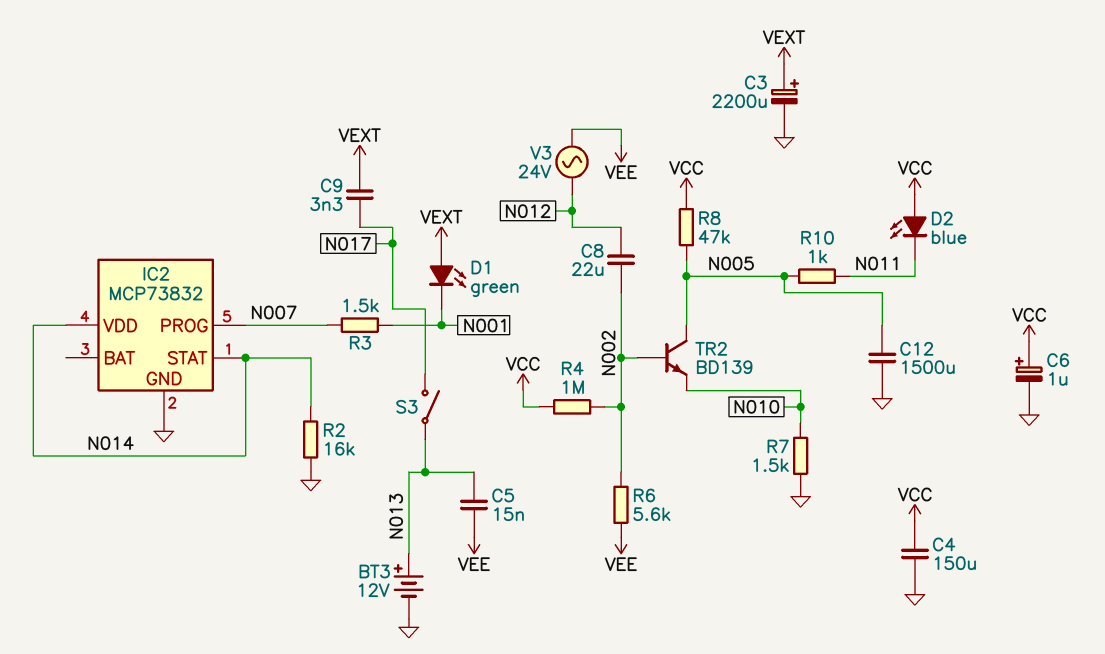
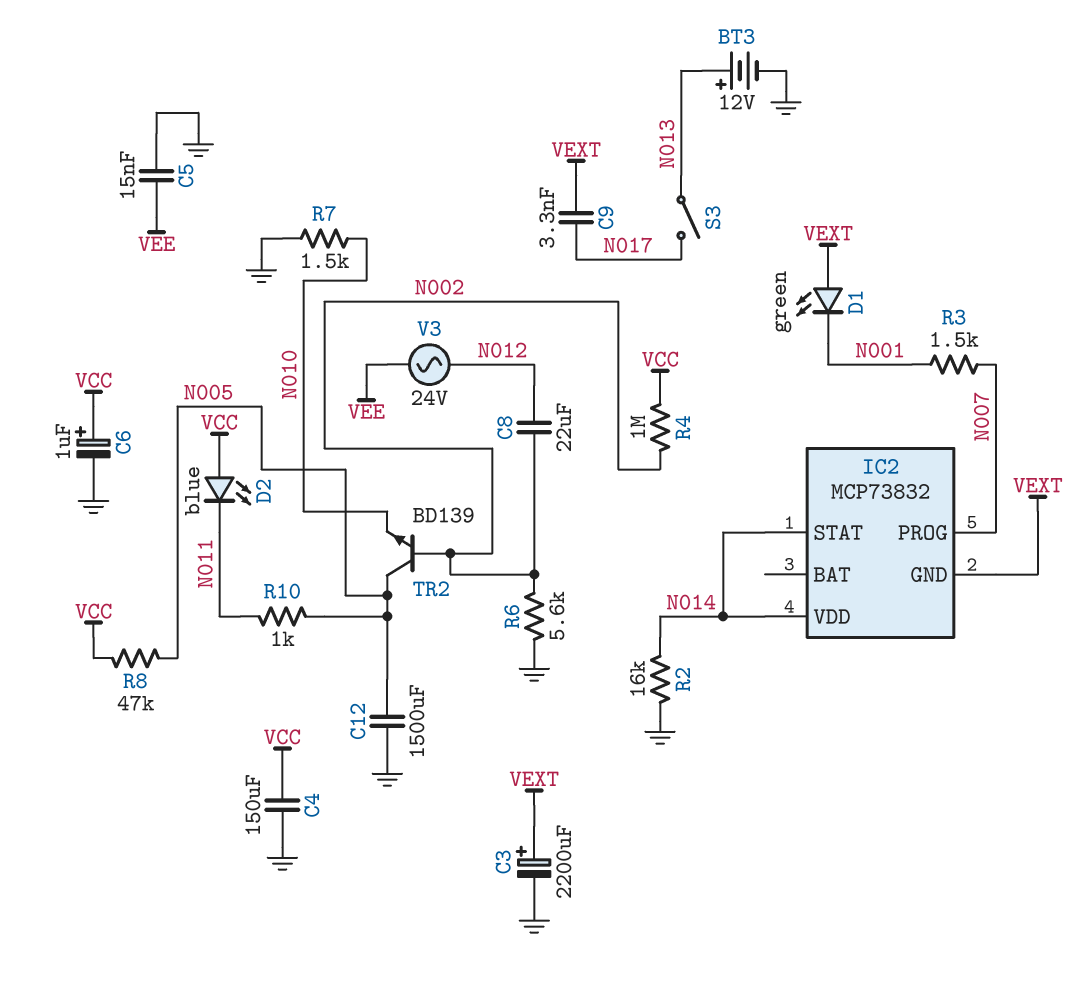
C5: 15nF (N013, VEE) -> 15nF (GND, VEE)
IC2 pin GND: GND -> VEXT
R6: 5.6k (N002, VEE) -> 5.6k (GND, N002)

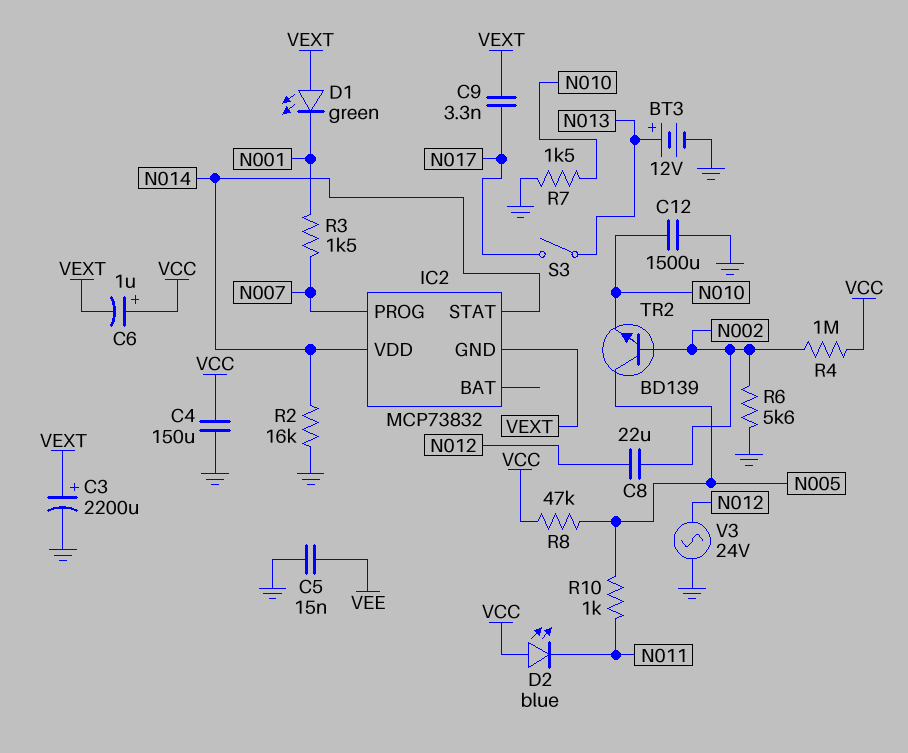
C6: 1uF (plus VCC, minus GND) -> 1uF (plus VCC, minus VEXT)
C12: 1500uF (GND, N005) -> 1500uF (GND, N010)
V3: AC 24V (N012, VEE) -> AC 24V (GND, N012)

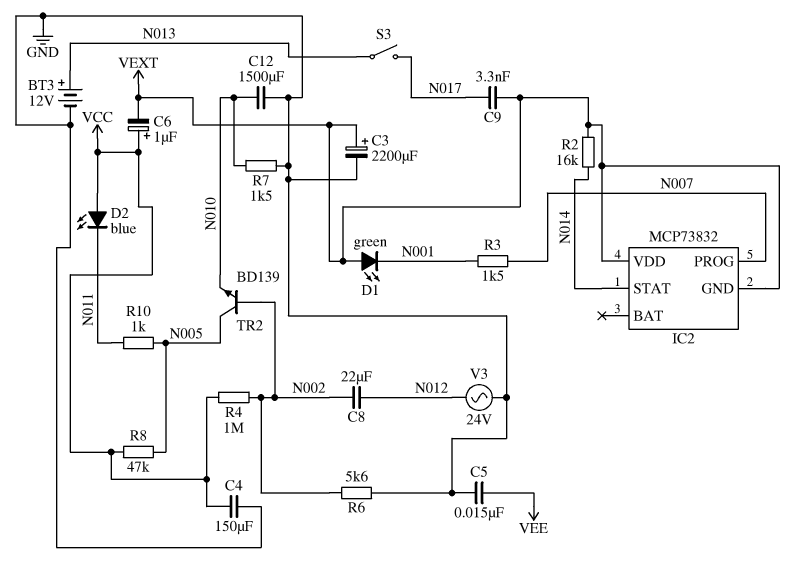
IC2 pin VDD: N014 -> VEXT
R2: 16k (GND, N014) -> 16k (N014, VEXT)

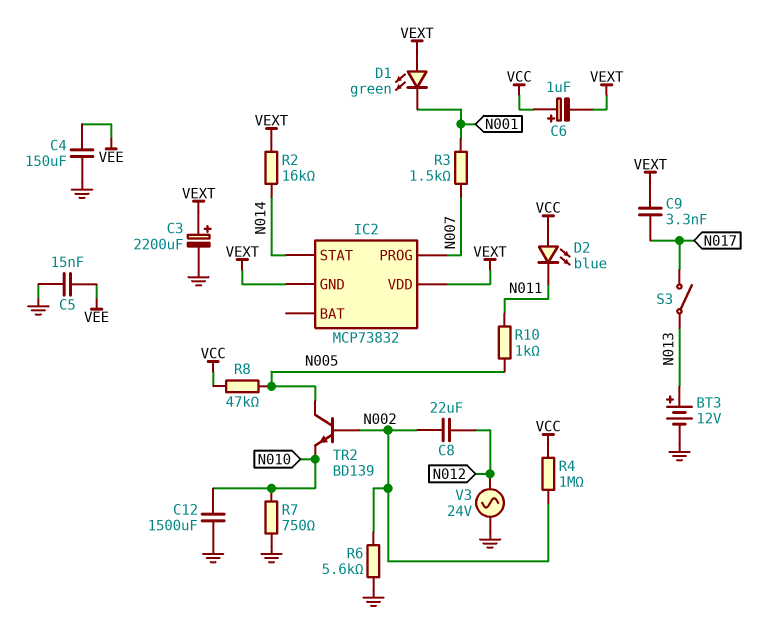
C4: 150uF (GND, VCC) -> 150uF (GND, VEE)
R7: 1.5k (GND, N010) -> 750 (GND, N010)

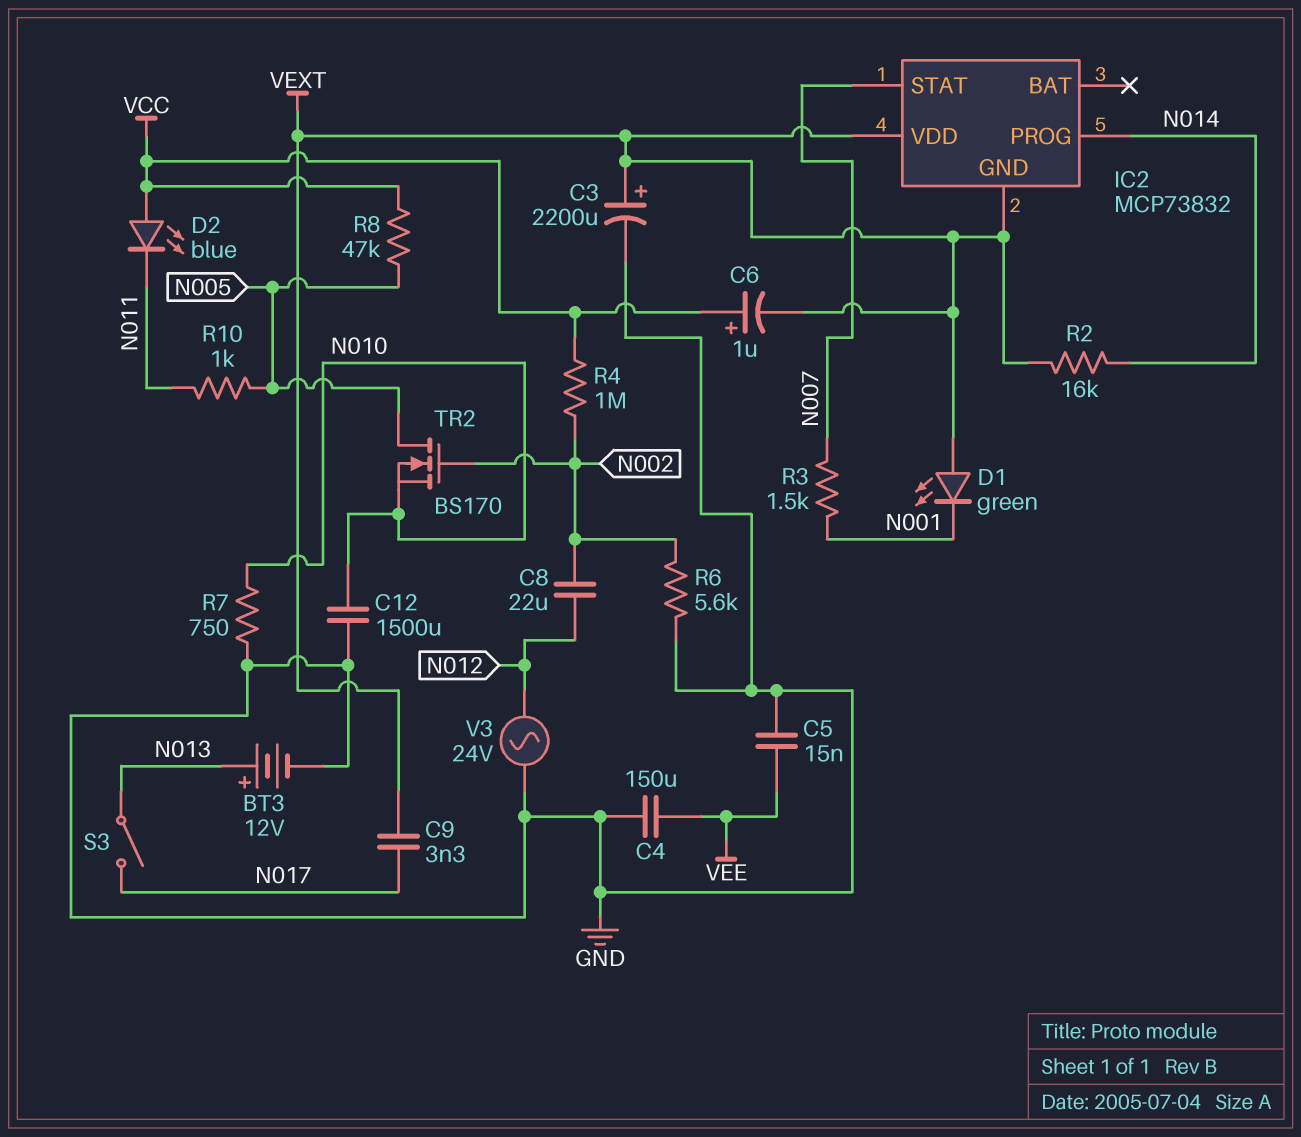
IC2 pin PROG: N007 -> N014
IC2 pin STAT: N014 -> N007
TR2: NPN BD139 (B N002, C N005, E N010) -> NMOS BS170 (G N002, D N005, S N010)

